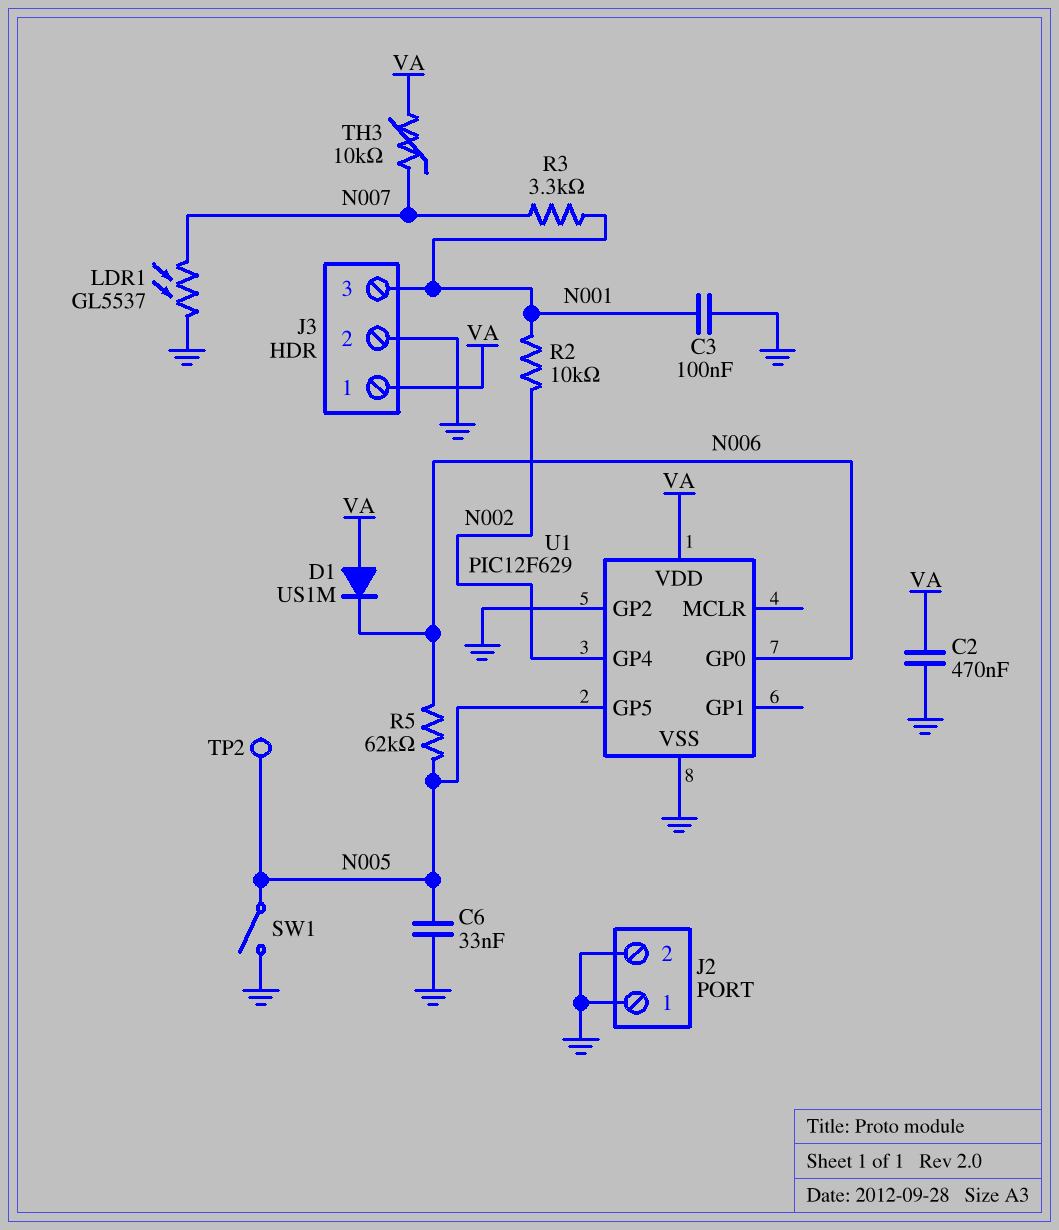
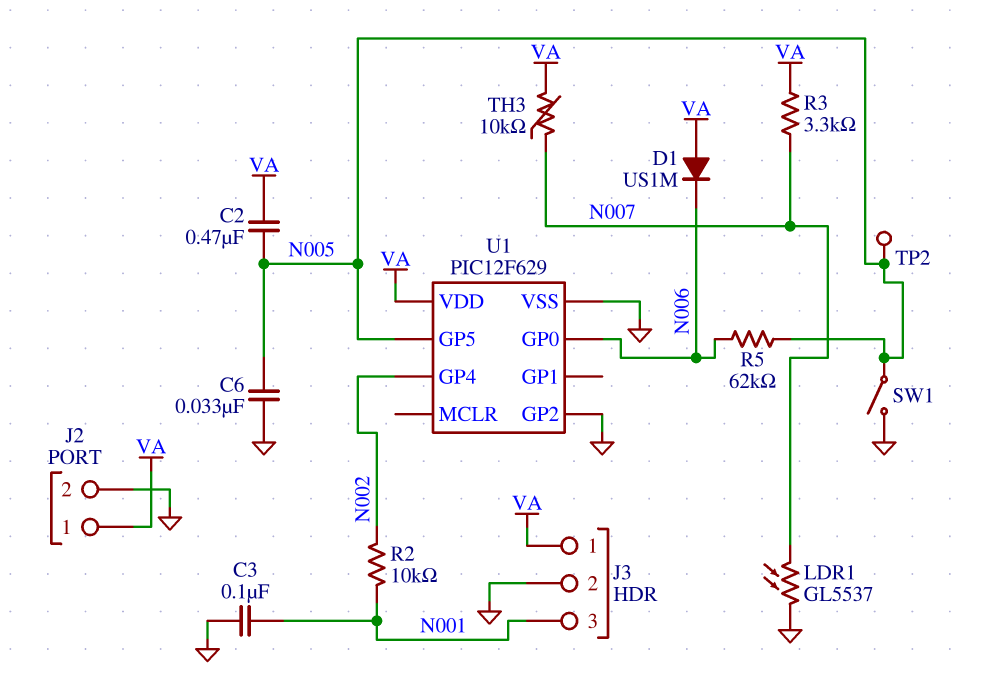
C2: 470nF (GND, VA) -> 470nF (N005, VA)
J2 pin 1: GND -> VA
R3: 3.3k (N001, N007) -> 3.3k (N007, VA)

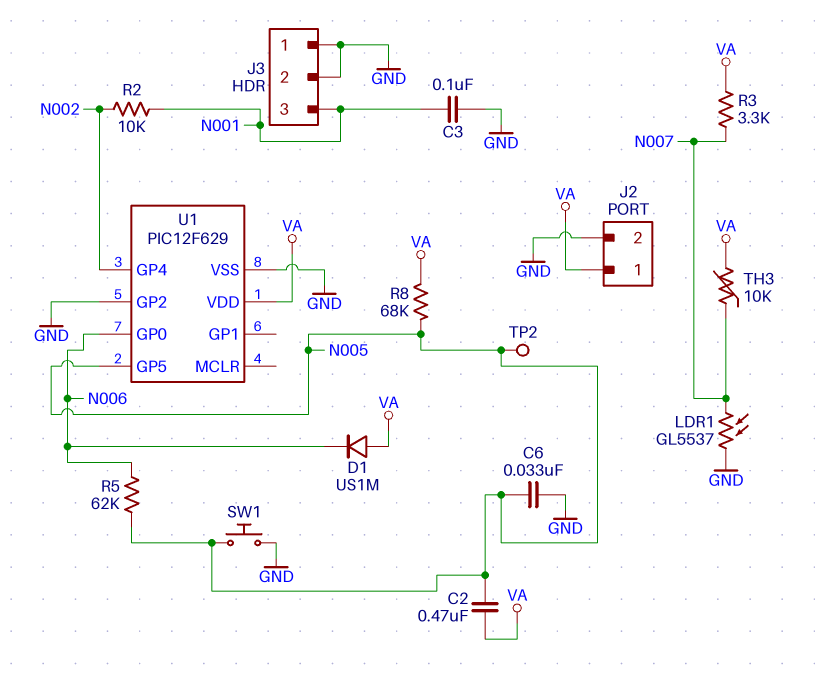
J3 pin 1: VA -> GND
R8: none -> 68k (N005, VA)
SW1: switch (GND, N005) -> button (GND, N005)

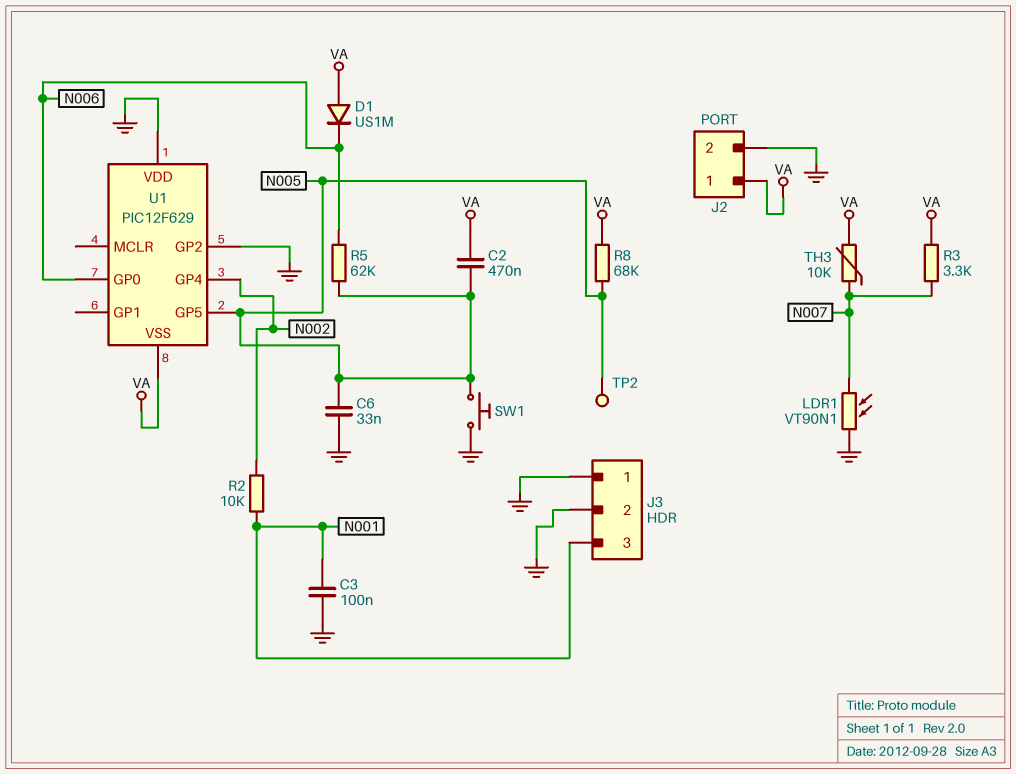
LDR1: GL5537 (GND, N007) -> VT90N1 (GND, N007)
U1 pin VDD: VA -> GND
U1 pin VSS: GND -> VA

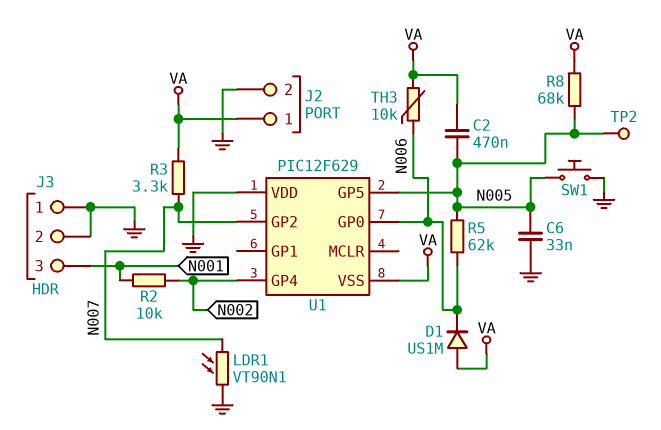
C3: 100nF (GND, N001) -> none
TH3: 10k (N007, VA) -> 10k (N006, VA)
U1 pin GP2: GND -> N007

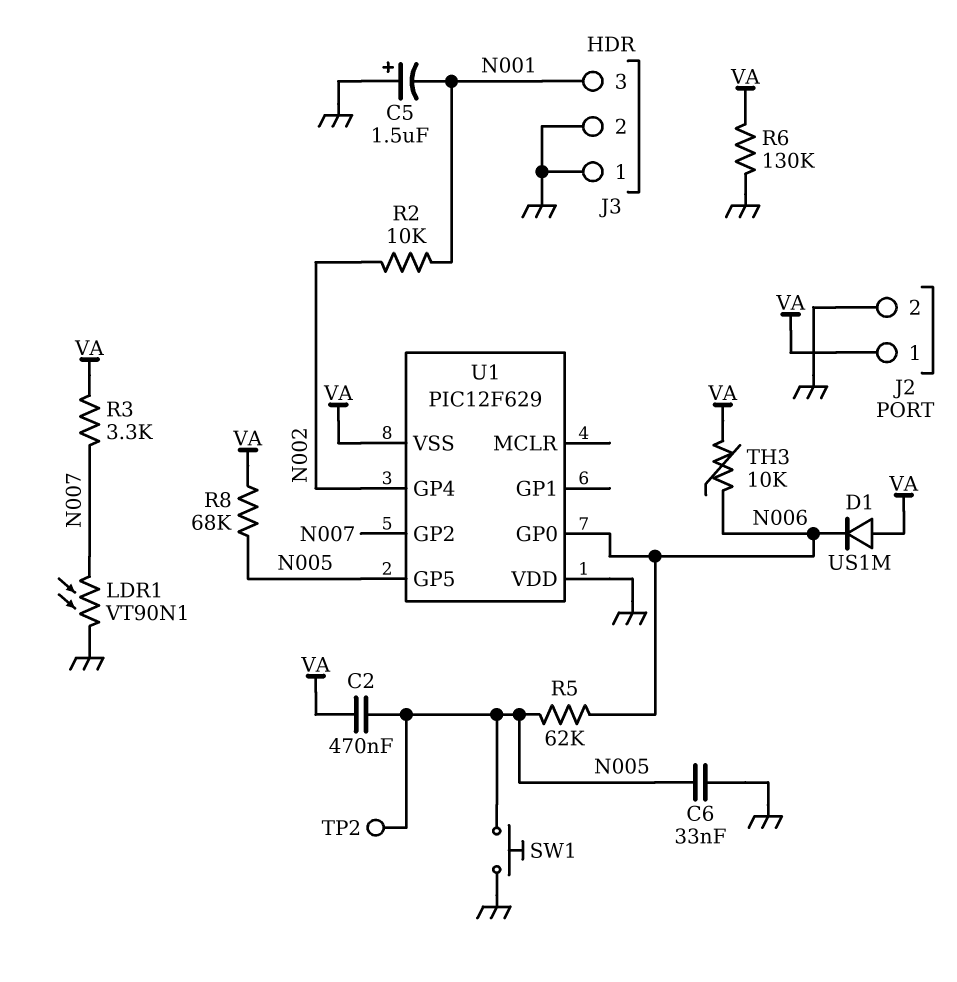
C5: none -> 1.5uF (plus GND, minus N001)
R6: none -> 130k (GND, VA)

